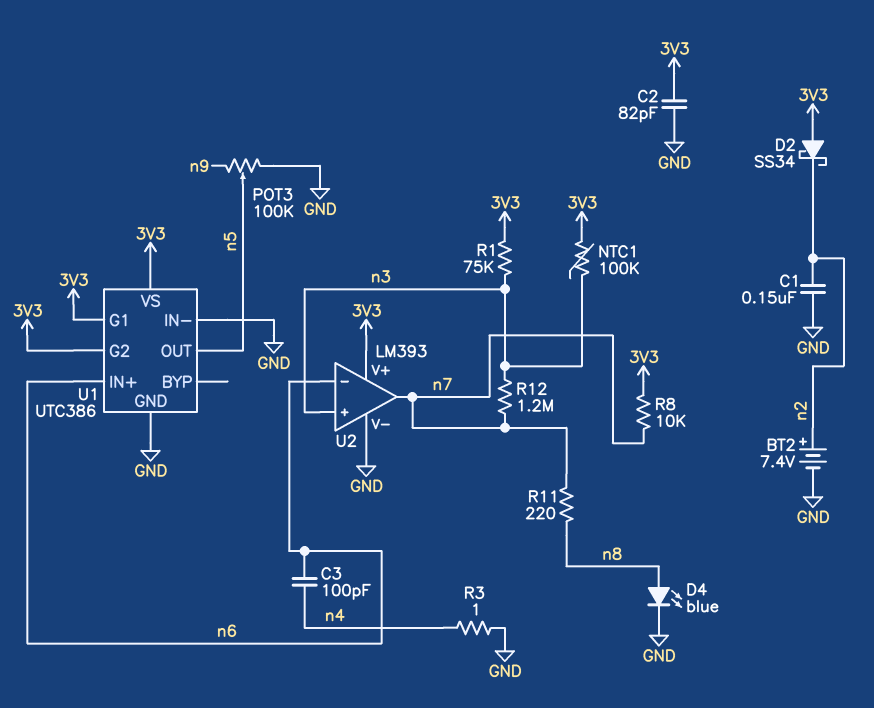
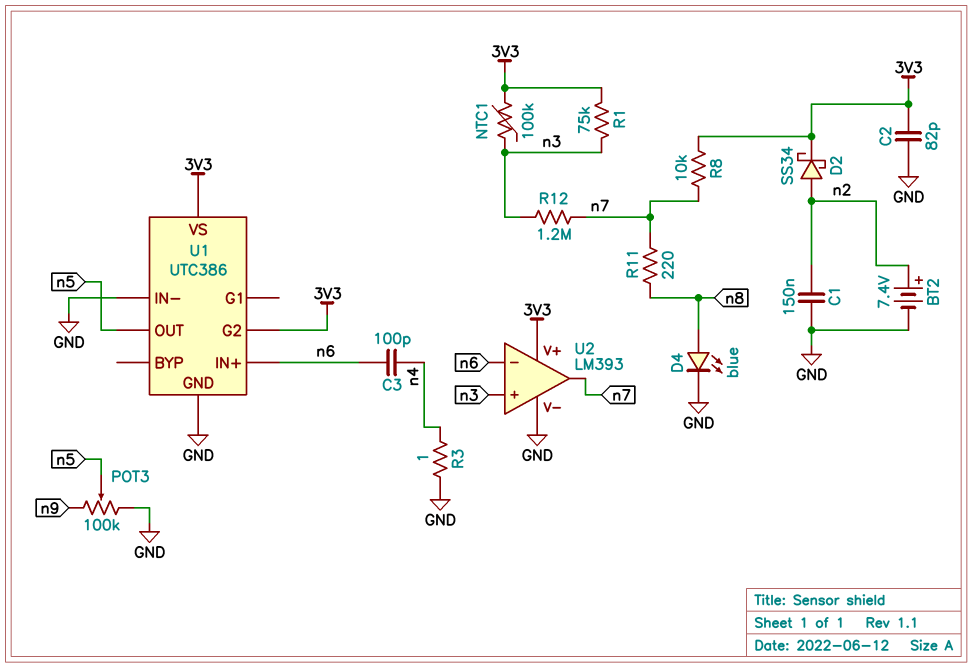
D2: schottky SS34 (A 3V3, K n2) -> schottky SS34 (A n2, K 3V3)
U1 pin G1: 3V3 -> none

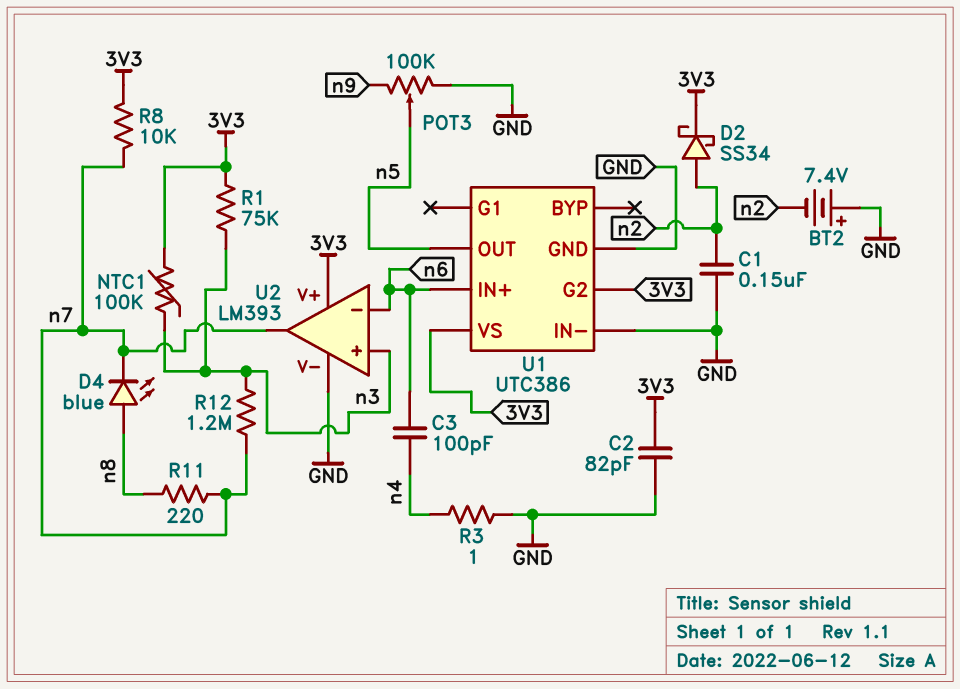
BT2: 7.4V (plus n2, minus GND) -> 7.4V (plus GND, minus n2)
D4: LED blue (A n8, K GND) -> LED blue (A n8, K n7)

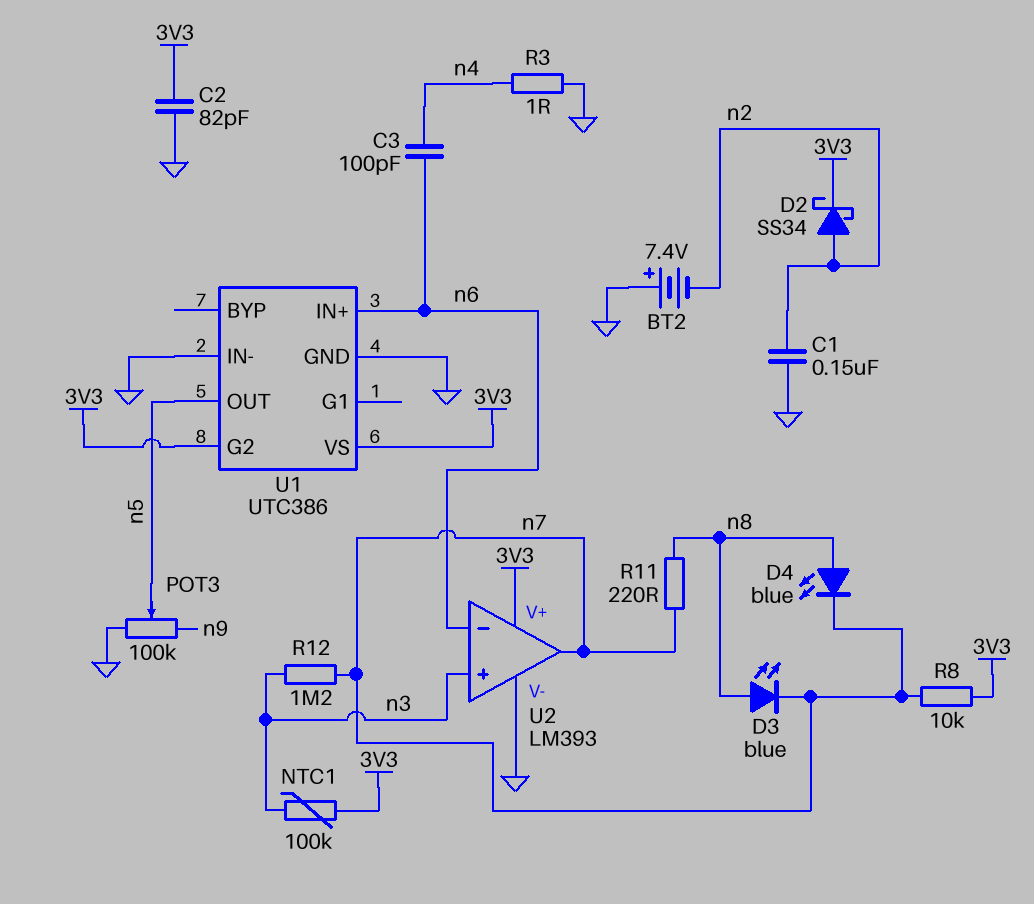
D3: none -> LED blue (A n8, K n7)
R1: 75k (3V3, n3) -> none

